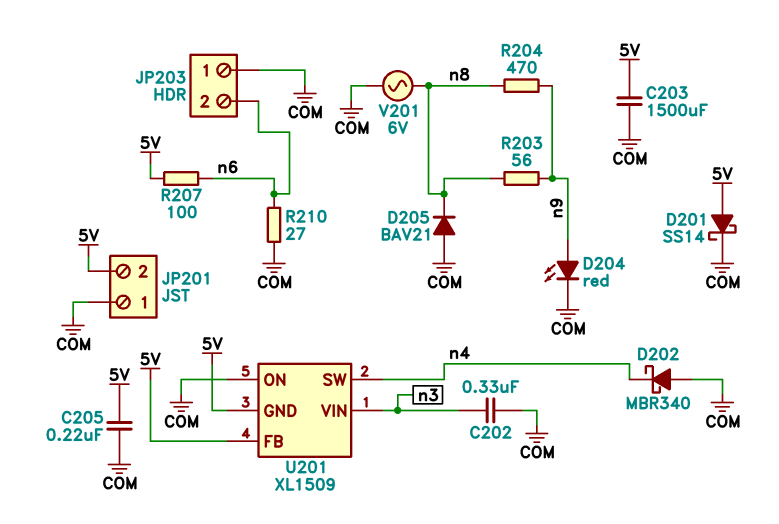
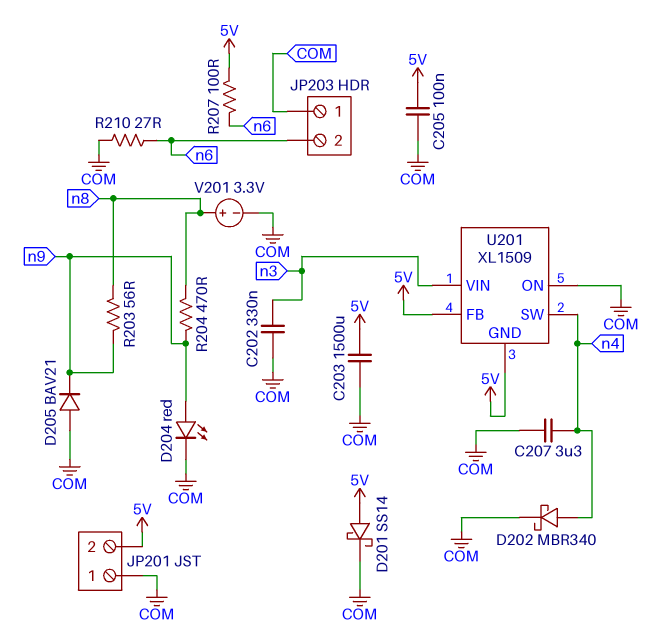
C205: 220nF (5V, COM) -> 100nF (5V, COM)
C207: none -> 3.3uF (COM, n4)
D202: schottky MBR340 (A COM, K n4) -> schottky MBR340 (A n4, K COM)
D205: diode BAV21 (A COM, K n8) -> diode BAV21 (A COM, K n9)
V201: AC 6V (COM, n8) -> 3.3V (plus n8, minus COM)

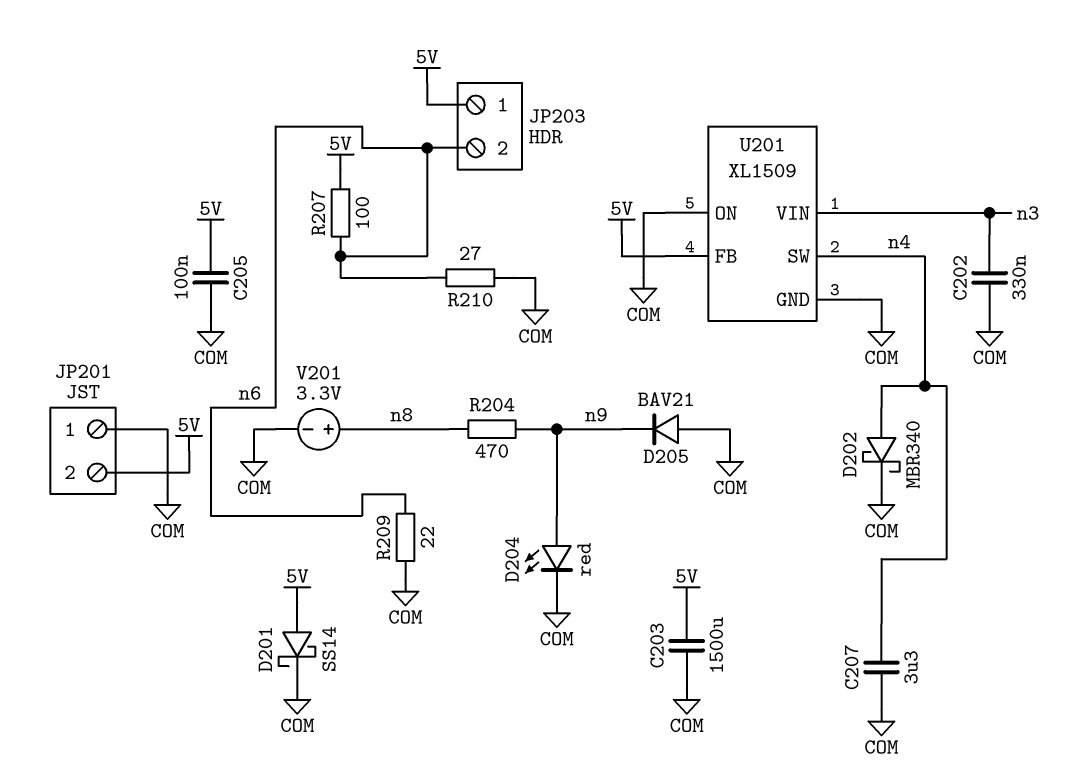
JP203 pin 1: COM -> 5V
R203: 56 (n8, n9) -> none
R209: none -> 22 (COM, n6)
U201 pin GND: 5V -> COM

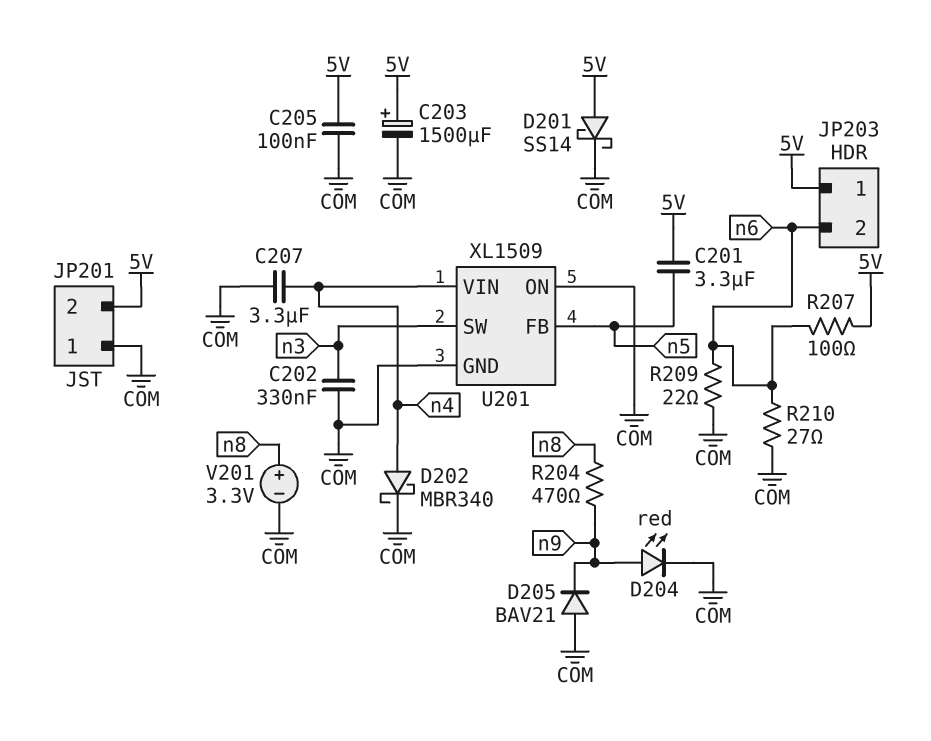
C201: none -> 3.3uF (5V, n5)
C203: 1500uF (5V, COM) -> 1500uF (plus 5V, minus COM)
U201 pin FB: 5V -> n5
U201 pin SW: n4 -> n3
U201 pin VIN: n3 -> n4

